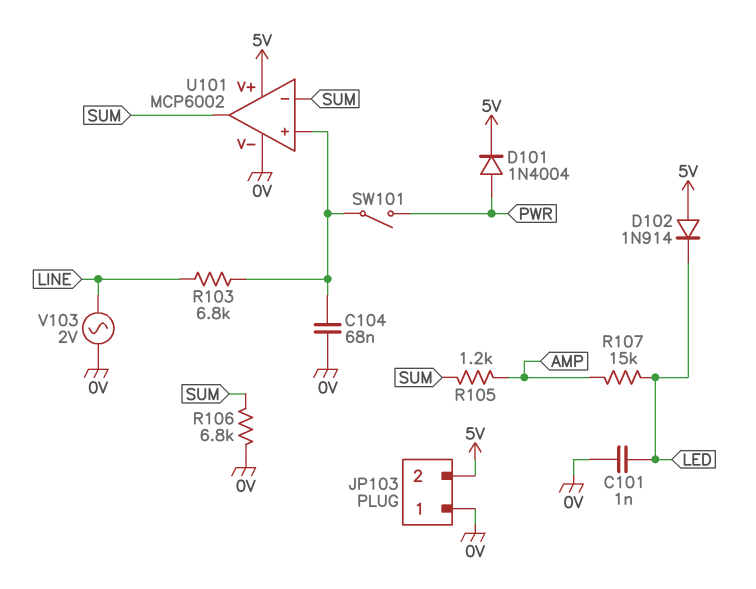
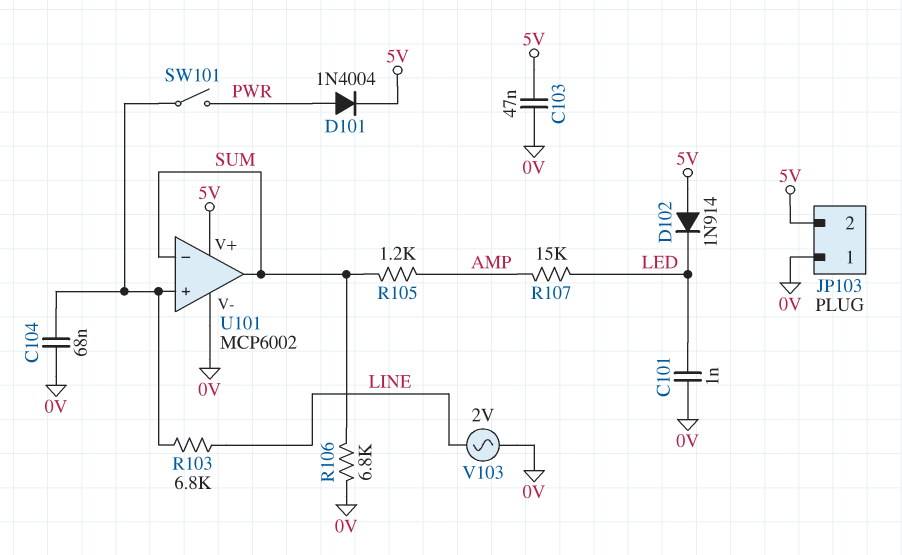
C103: none -> 47nF (0V, 5V)

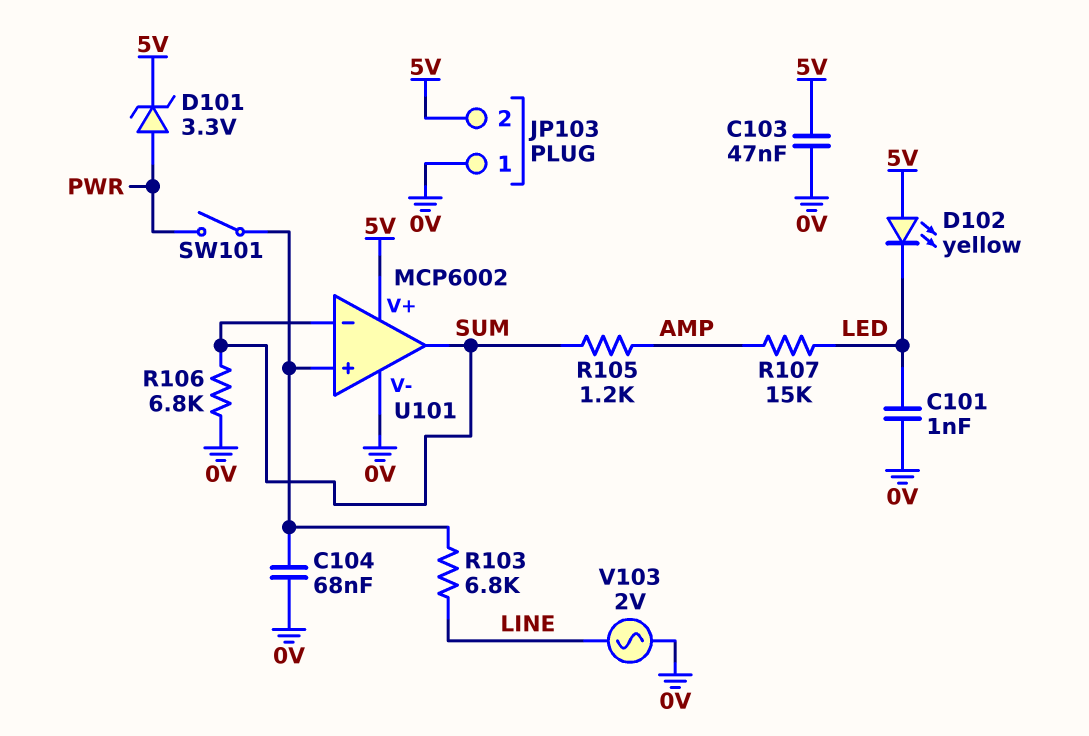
D101: diode 1N4004 (A PWR, K 5V) -> zener 3.3V (A PWR, K 5V)
D102: diode 1N914 (A 5V, K LED) -> LED yellow (A 5V, K LED)

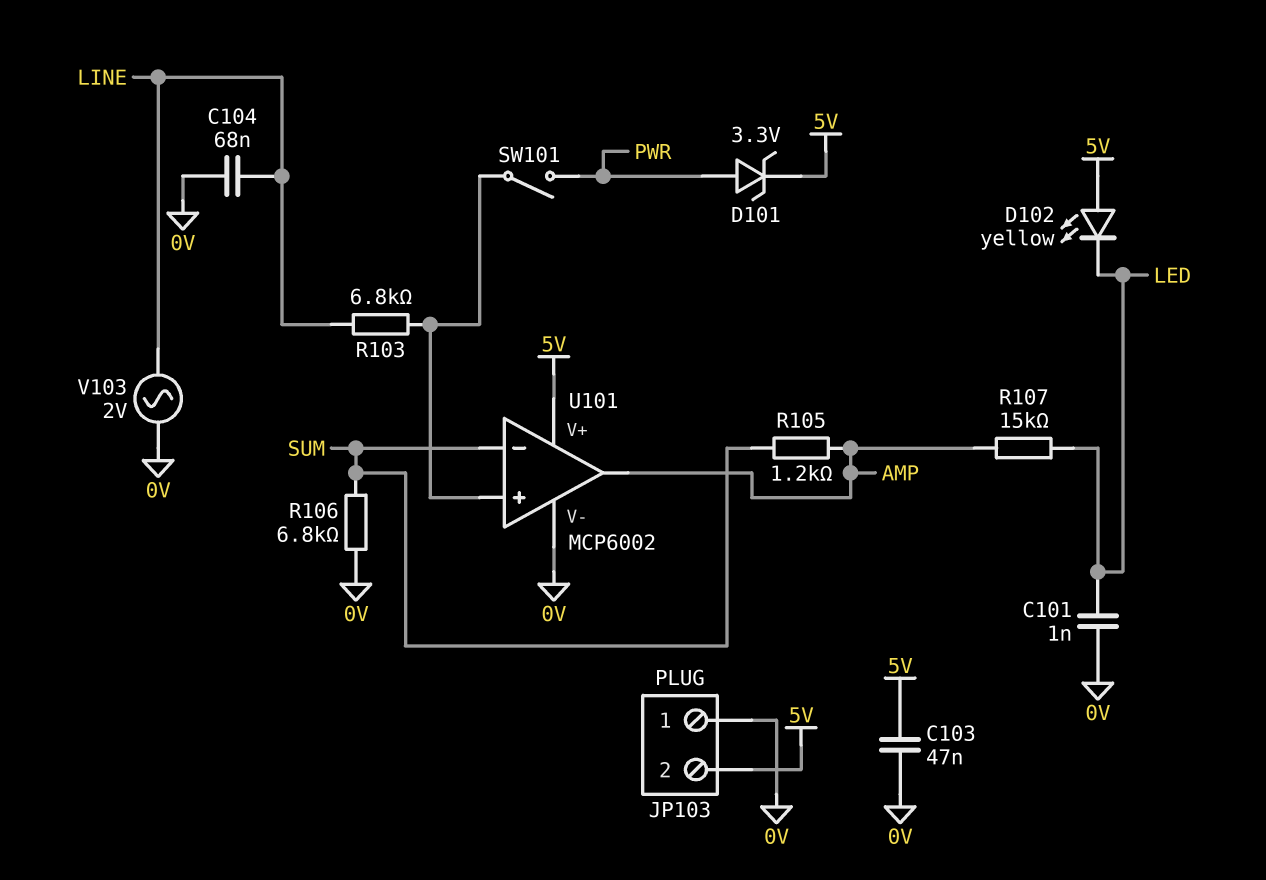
C104: 68nF (0V, U101/in+) -> 68nF (0V, LINE)
U101 pin out: SUM -> AMP

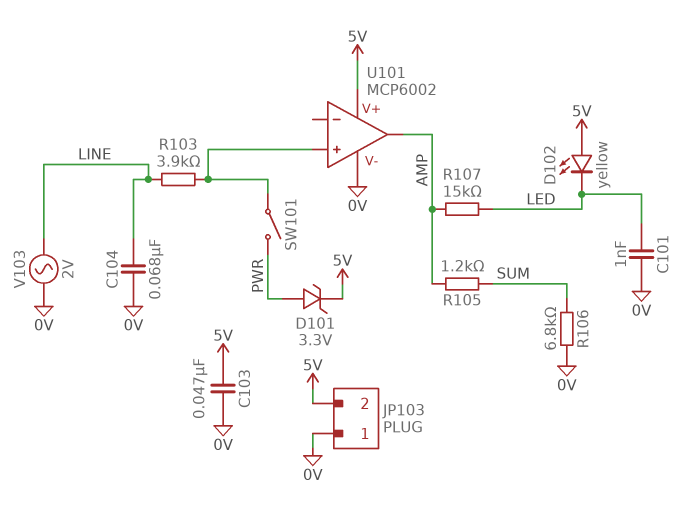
R103: 6.8k (LINE, U101/in+) -> 3.9k (LINE, U101/in+)
U101 pin in-: SUM -> none

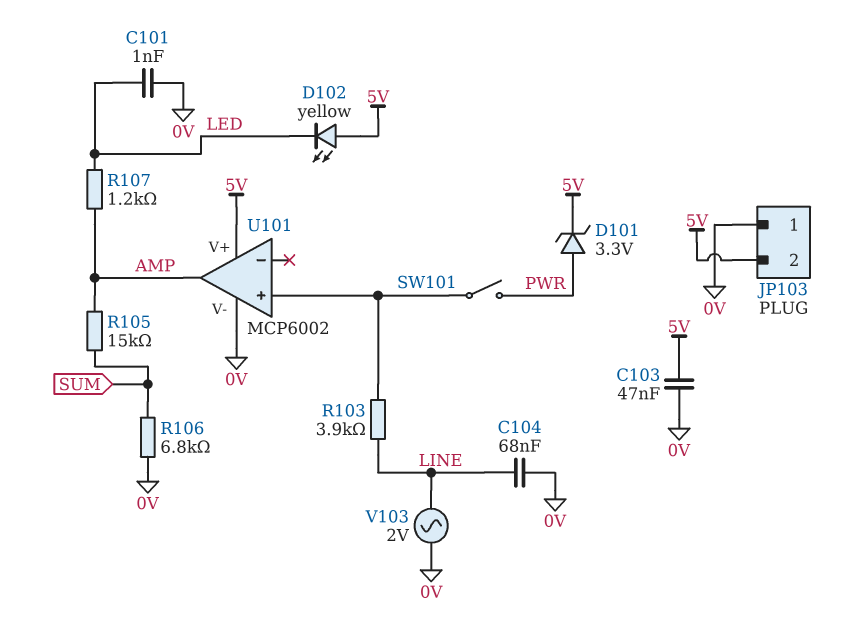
R105: 1.2k (AMP, SUM) -> 15k (AMP, SUM)
R107: 15k (AMP, LED) -> 1.2k (AMP, LED)

